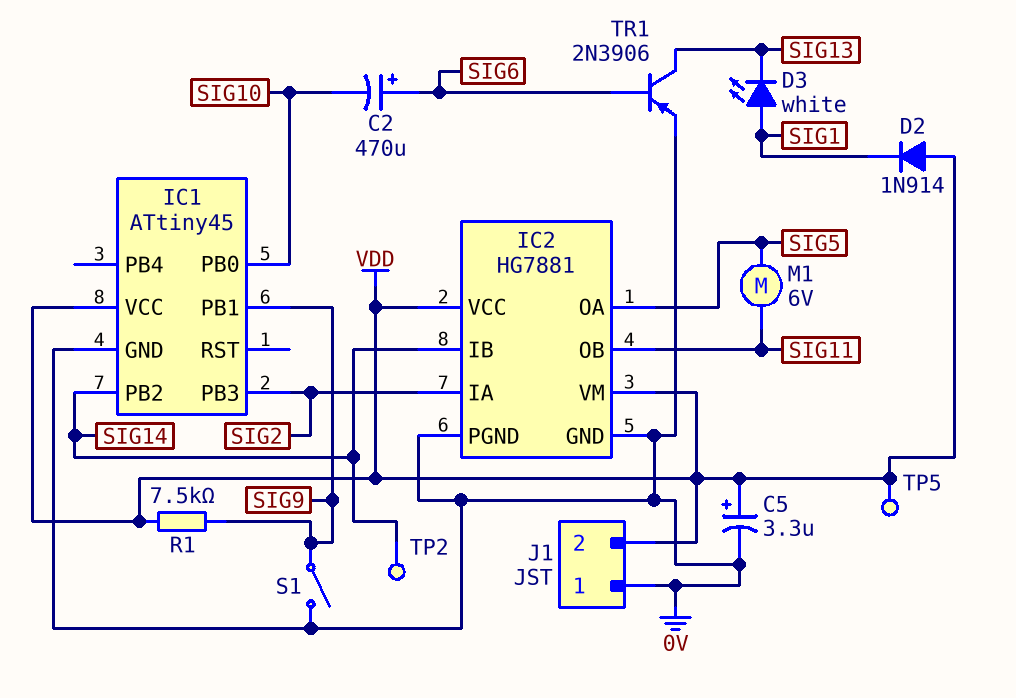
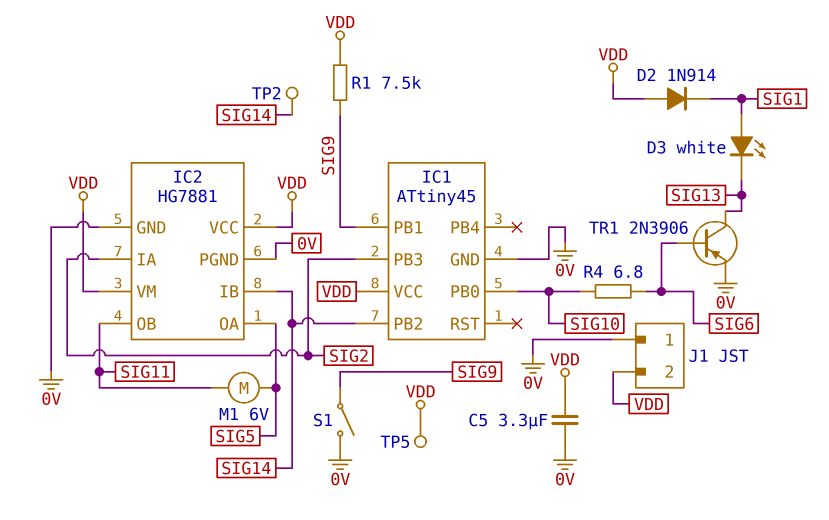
C2: 470uF (plus SIG6, minus SIG10) -> none
C5: 3.3uF (plus VDD, minus 0V) -> 3.3uF (0V, VDD)
R4: none -> 6.8 (SIG6, SIG10)

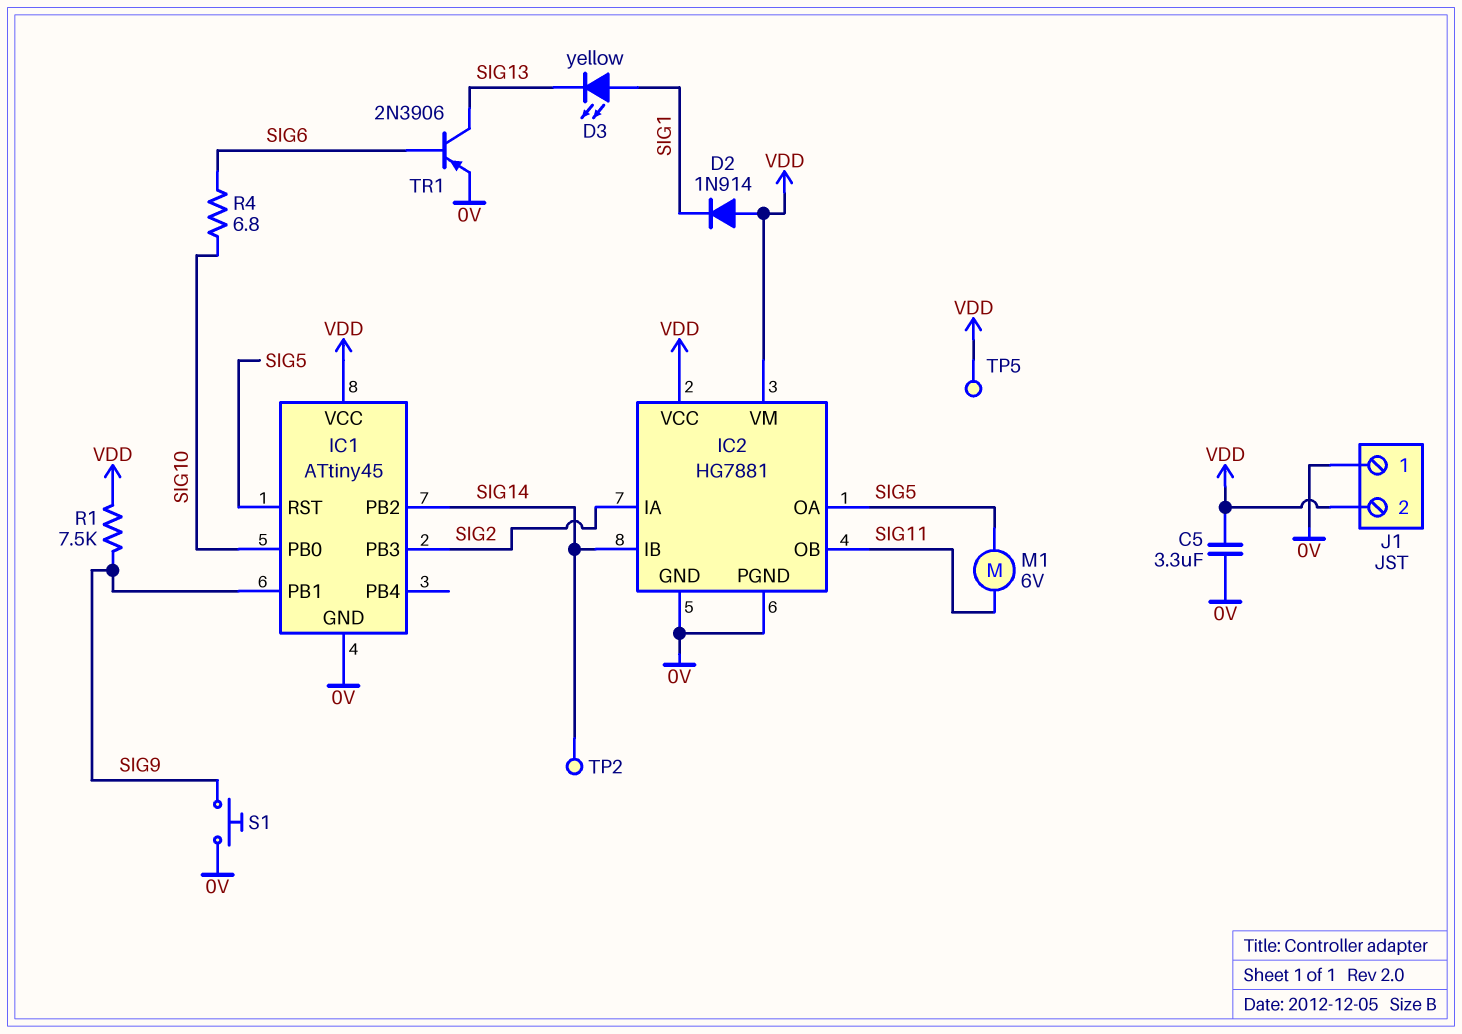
D3: LED white (A SIG1, K SIG13) -> LED yellow (A SIG1, K SIG13)
IC1 pin RST: none -> SIG5
S1: switch (0V, SIG9) -> button (0V, SIG9)

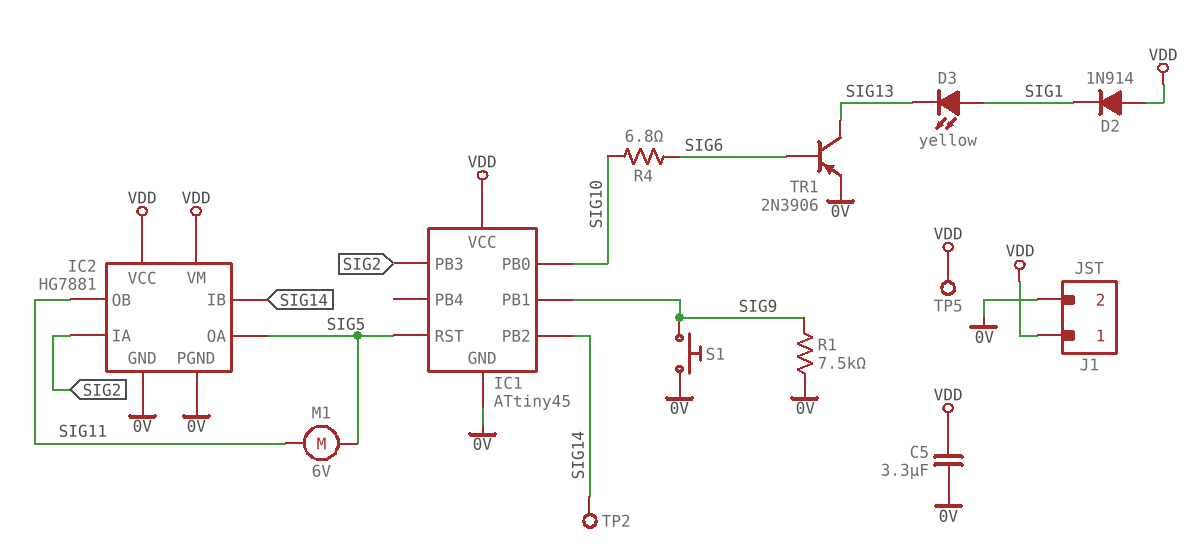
J1 pin 1: 0V -> VDD
J1 pin 2: VDD -> 0V
R1: 7.5k (SIG9, VDD) -> 7.5k (0V, SIG9)

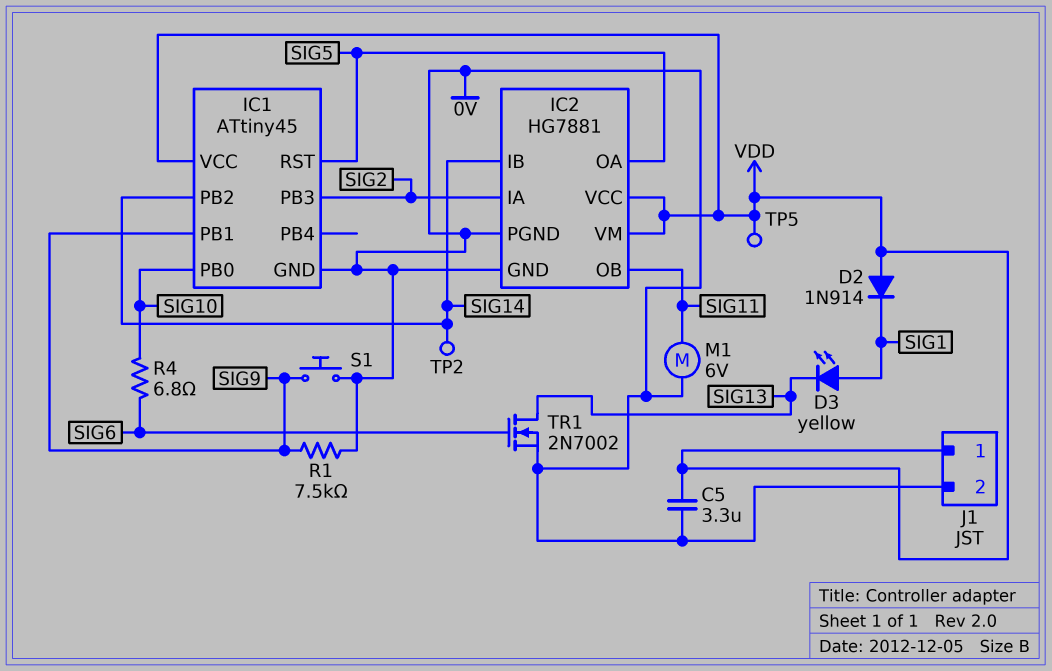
M1: motor 6V (SIG5, SIG11) -> motor 6V (0V, SIG11)
TR1: PNP 2N3906 (B SIG6, C SIG13, E 0V) -> NMOS 2N7002 (G SIG6, D SIG13, S 0V)

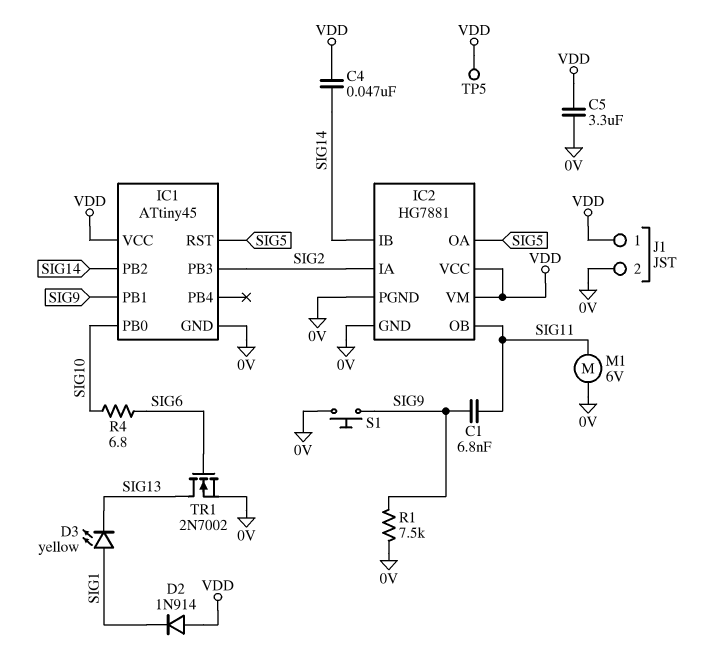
C1: none -> 6.8nF (SIG9, SIG11)
C4: none -> 47nF (SIG14, VDD)
TP2: test point (SIG14) -> none

